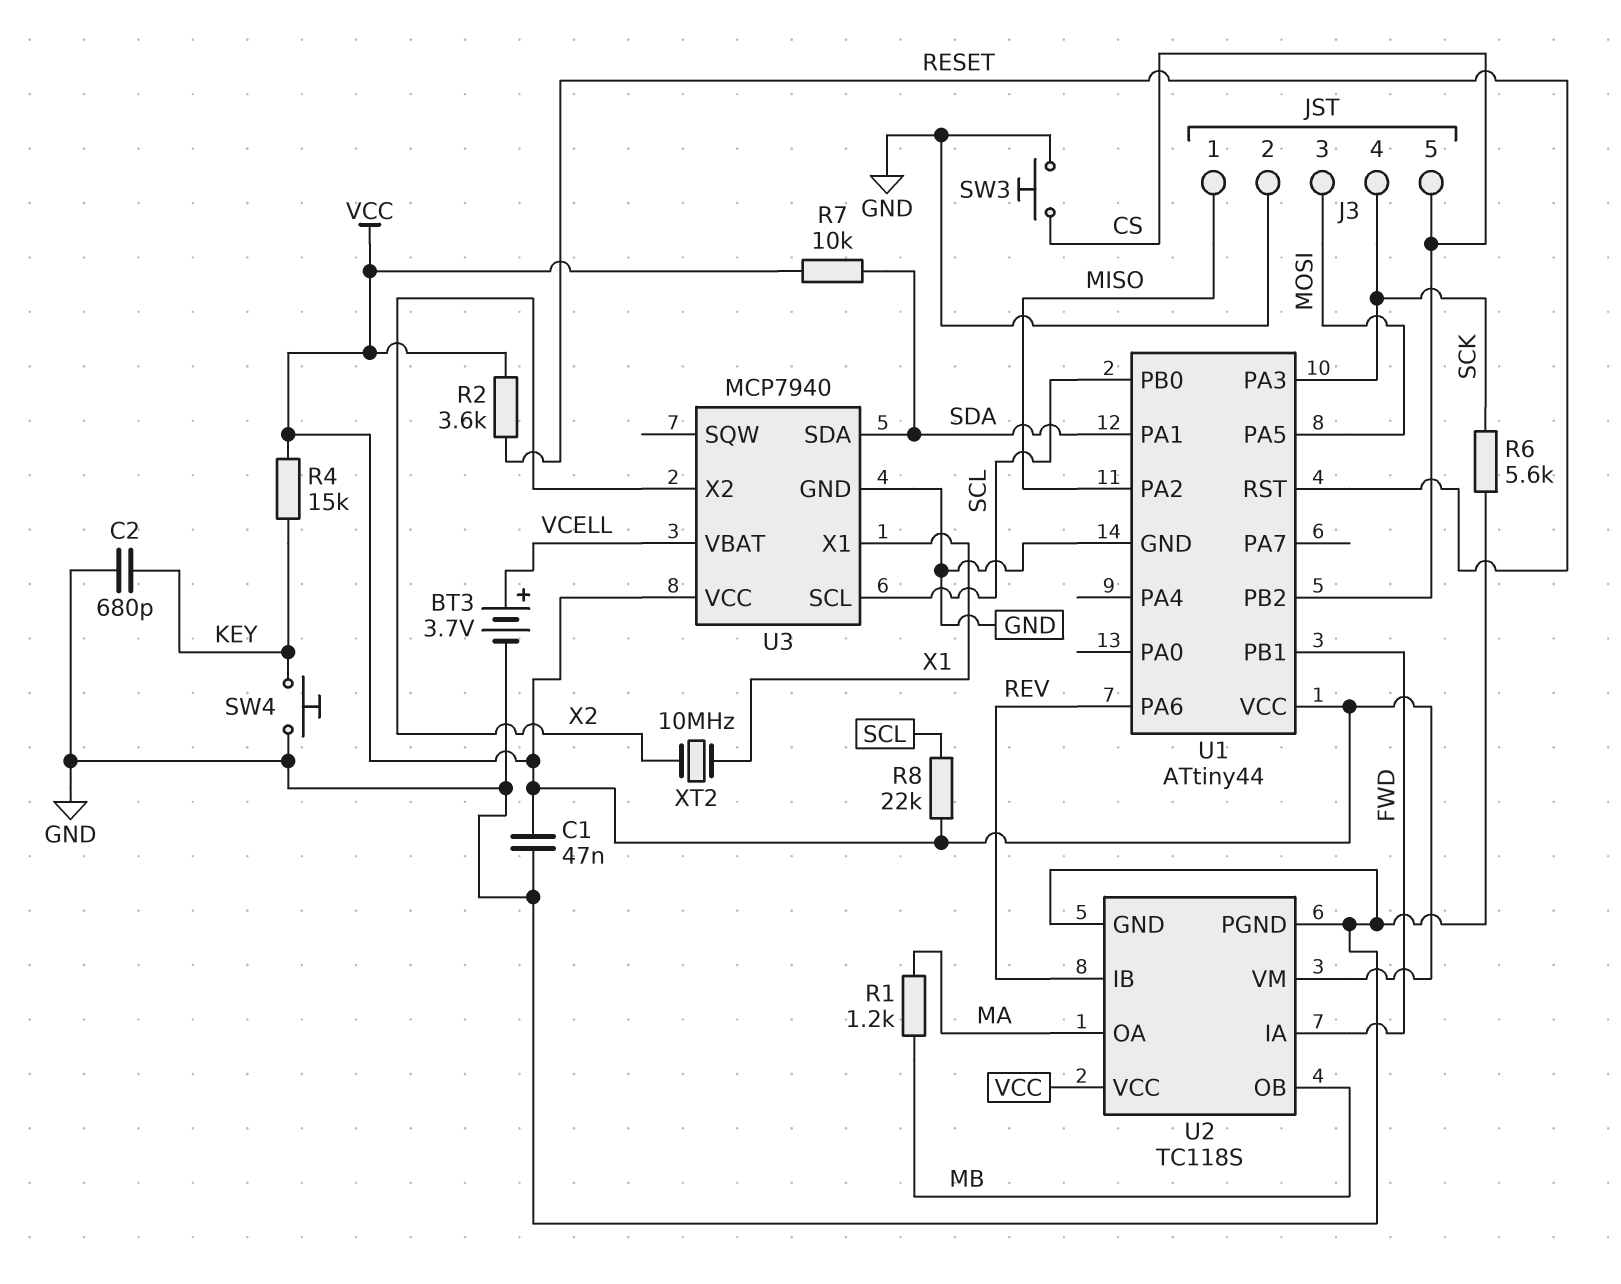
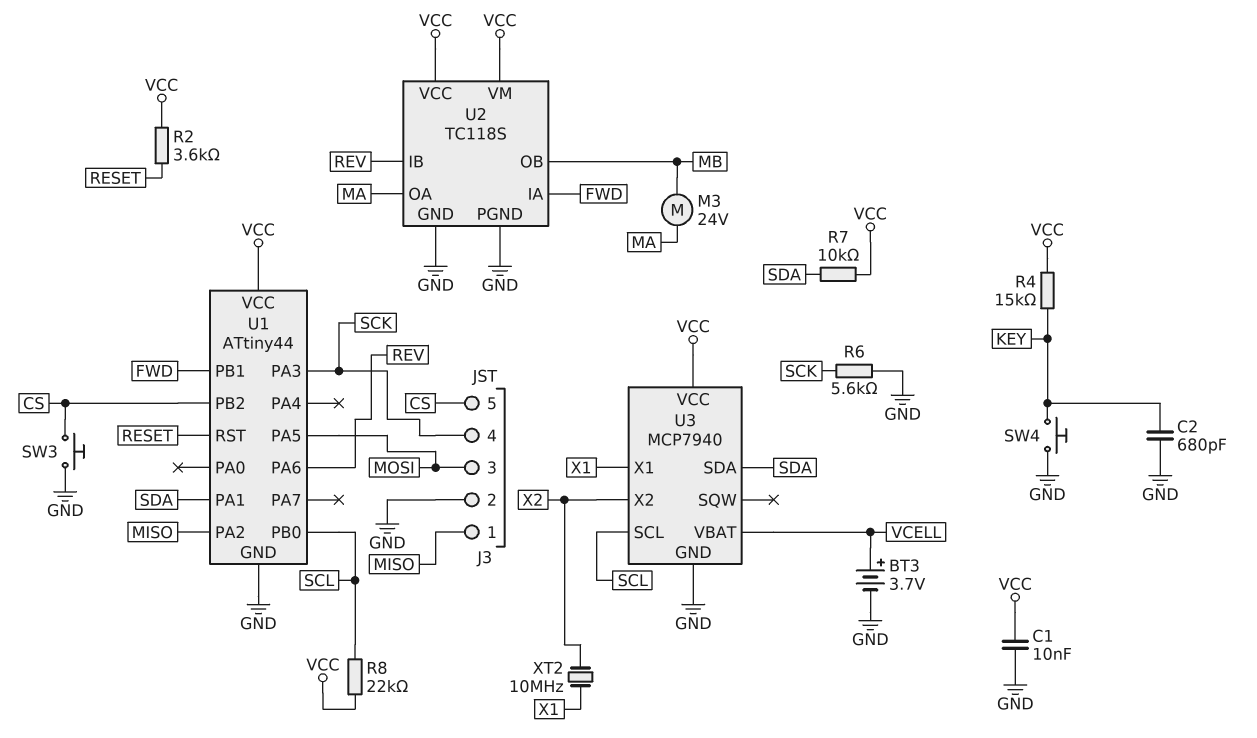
C1: 47nF (GND, VCC) -> 10nF (GND, VCC)
M3: none -> motor 24V (MA, MB)
R1: 1.2k (MA, MB) -> none

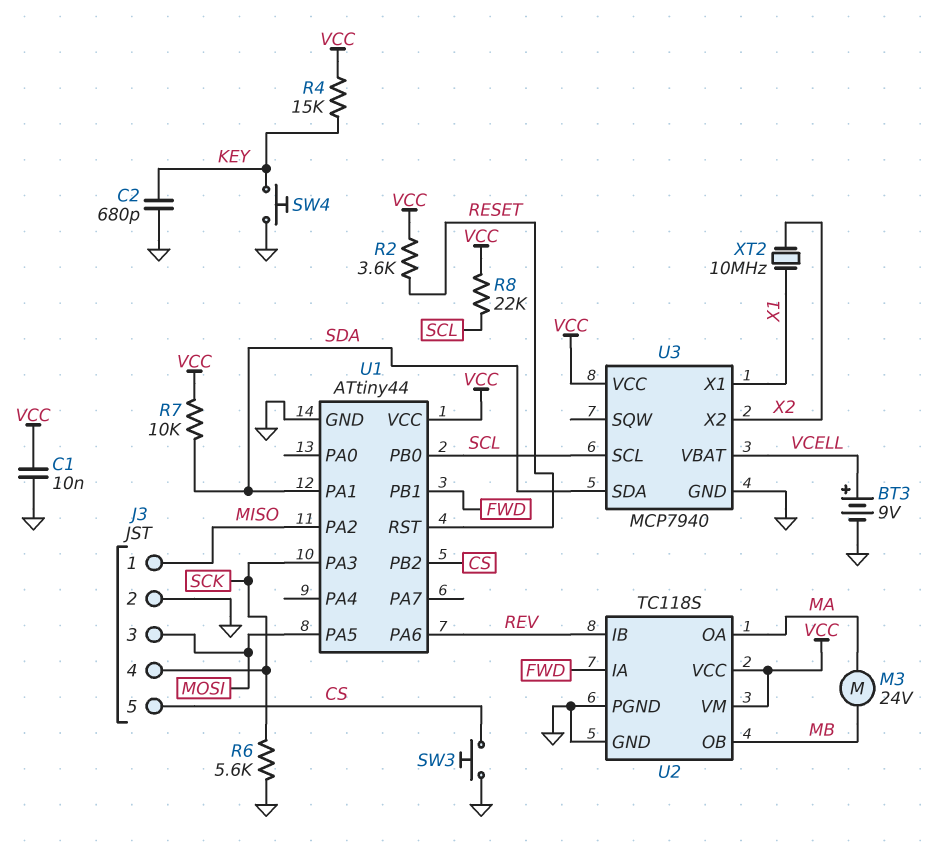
BT3: 3.7V (plus VCELL, minus GND) -> 9V (plus VCELL, minus GND)

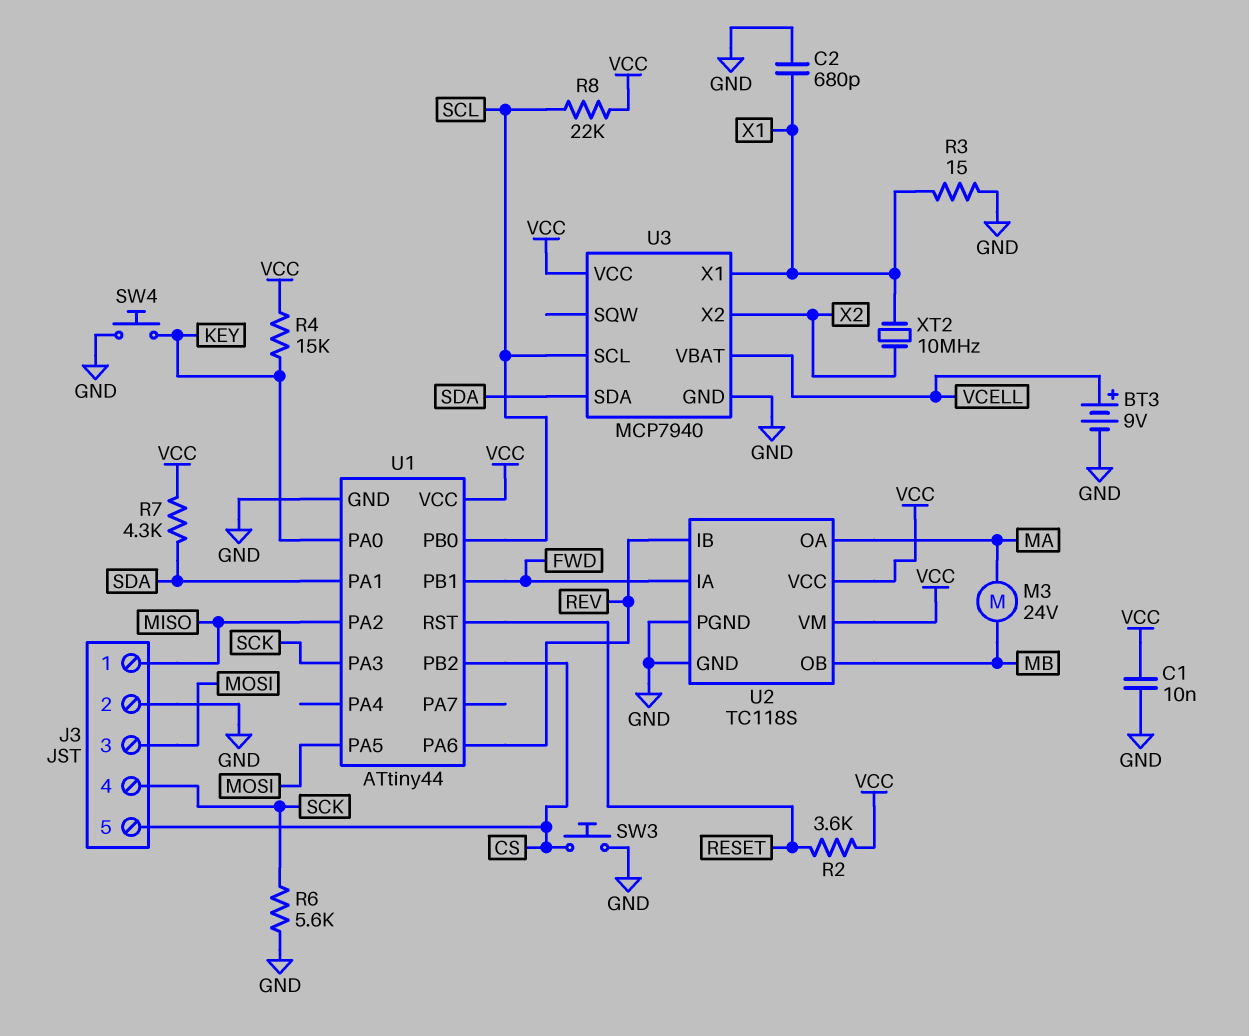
C2: 680pF (GND, KEY) -> 680pF (GND, X1)
R3: none -> 15 (GND, X1)
R7: 10k (SDA, VCC) -> 4.3k (SDA, VCC)
U1 pin PA0: none -> KEY

